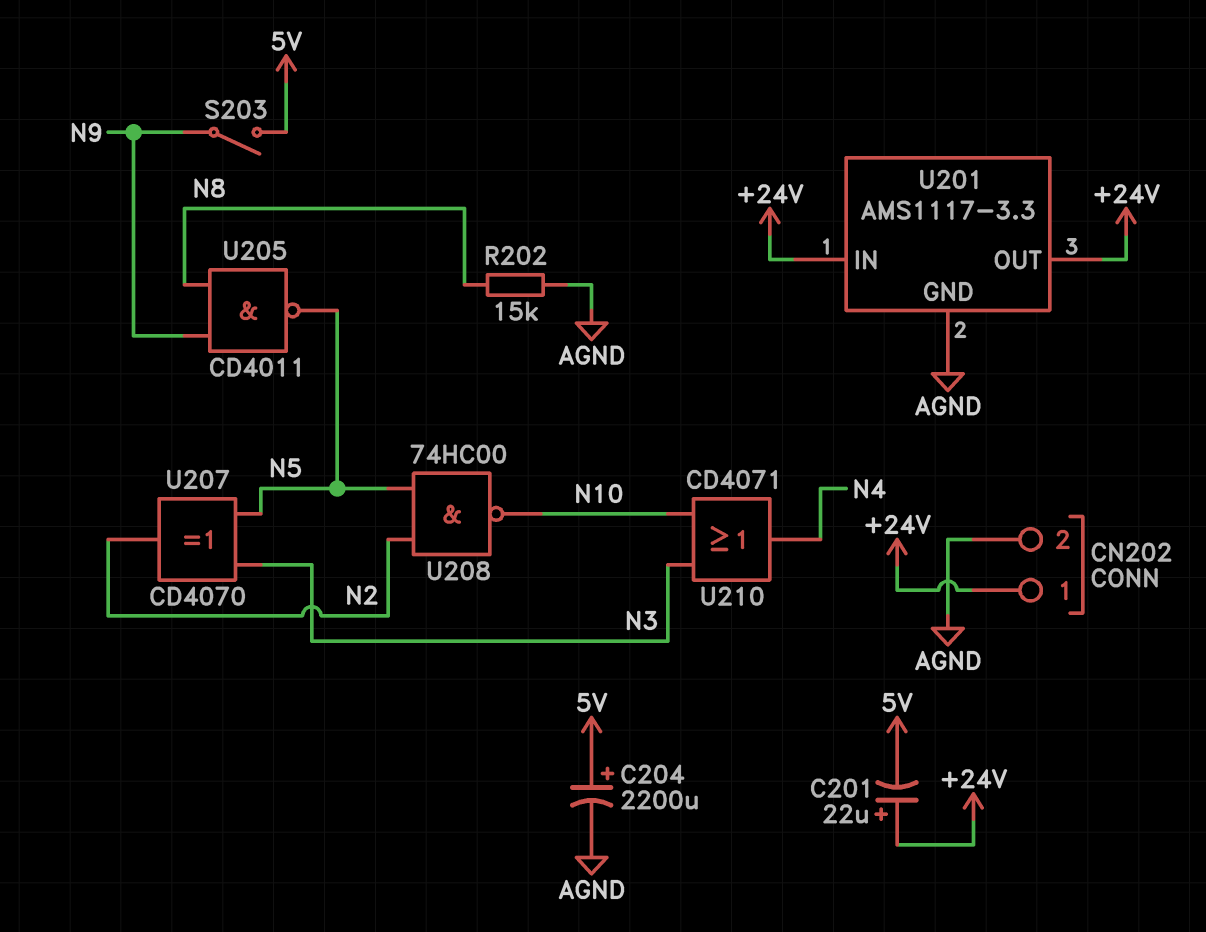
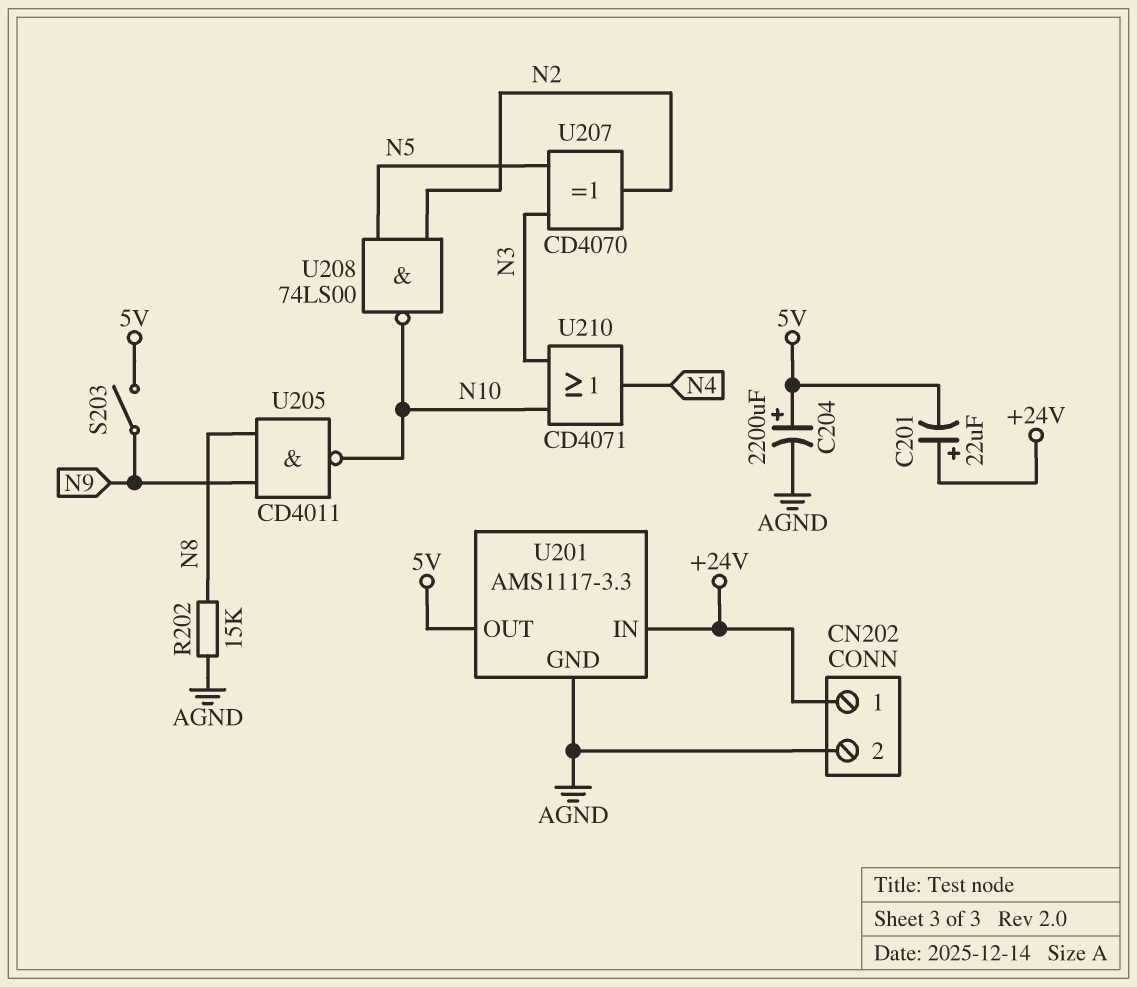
U201 pin OUT: +24V -> 5V
U205: NAND CD4011 (in N8, in N9, out N5) -> NAND CD4011 (in N8, in N9, out N10)
U208: NAND 74HC00 (in N2, in N5, out N10) -> NAND 74LS00 (in N2, in N5, out N10)

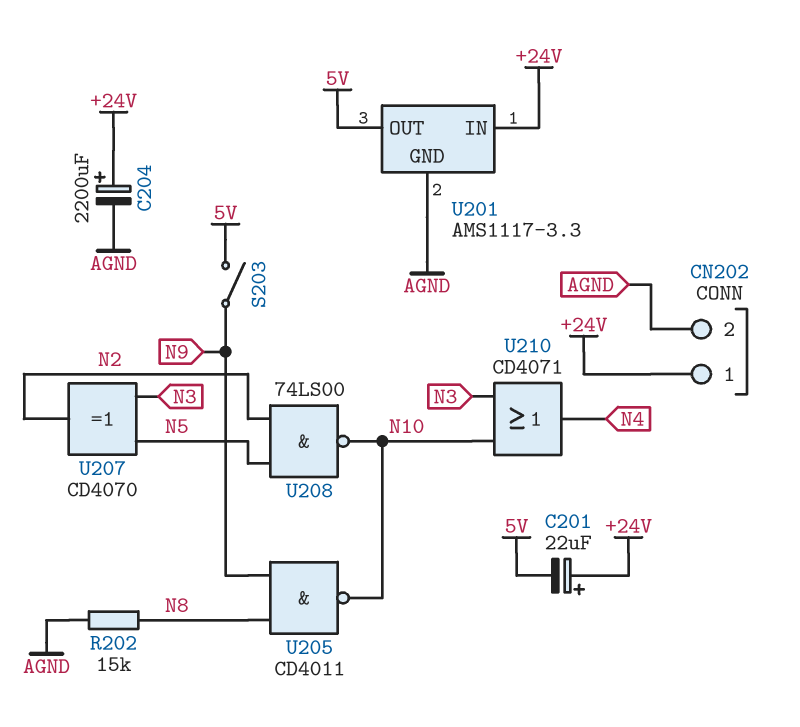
C204: 2200uF (plus 5V, minus AGND) -> 2200uF (plus +24V, minus AGND)

